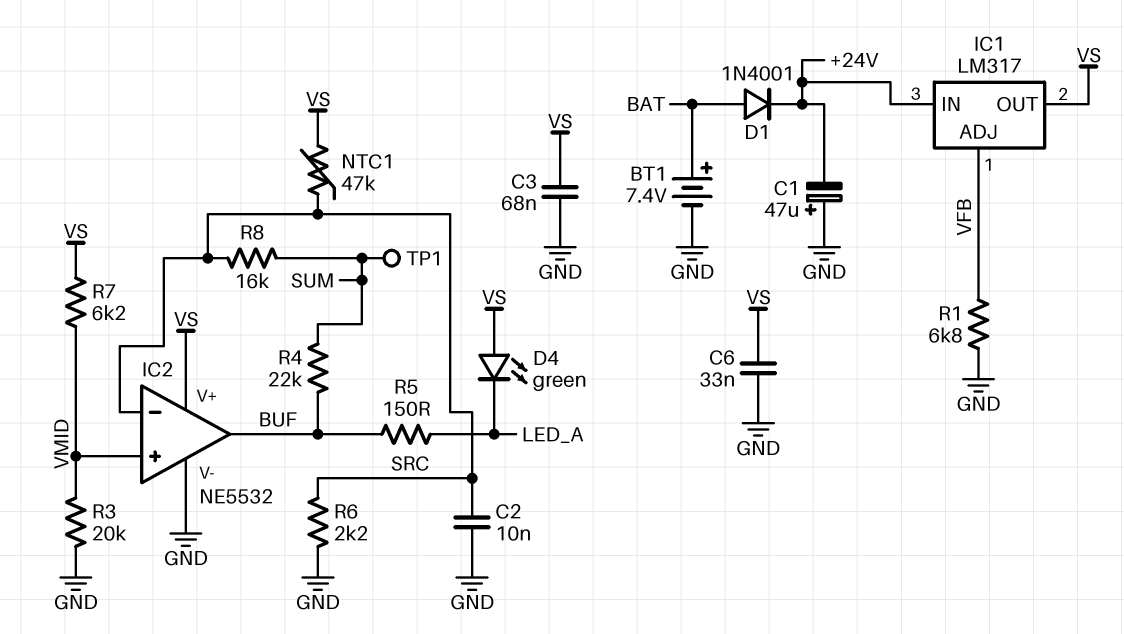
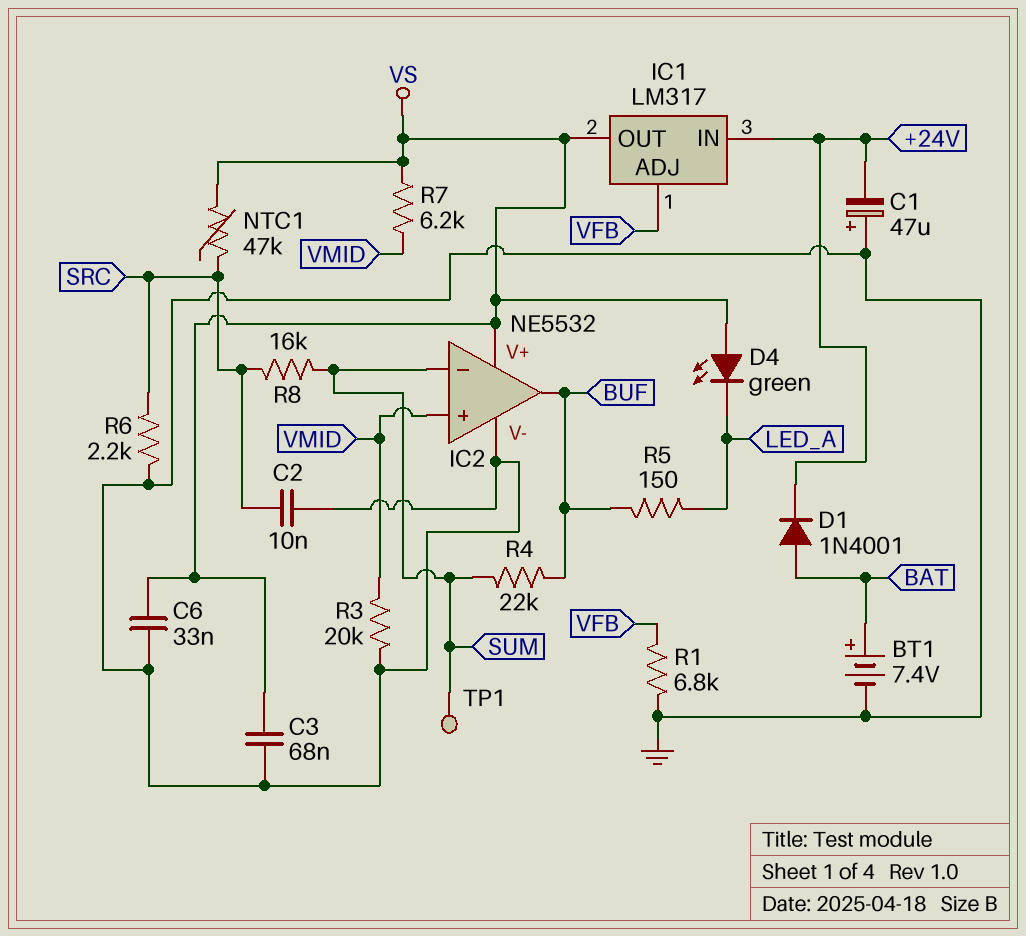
IC2 pin in-: SRC -> SUM

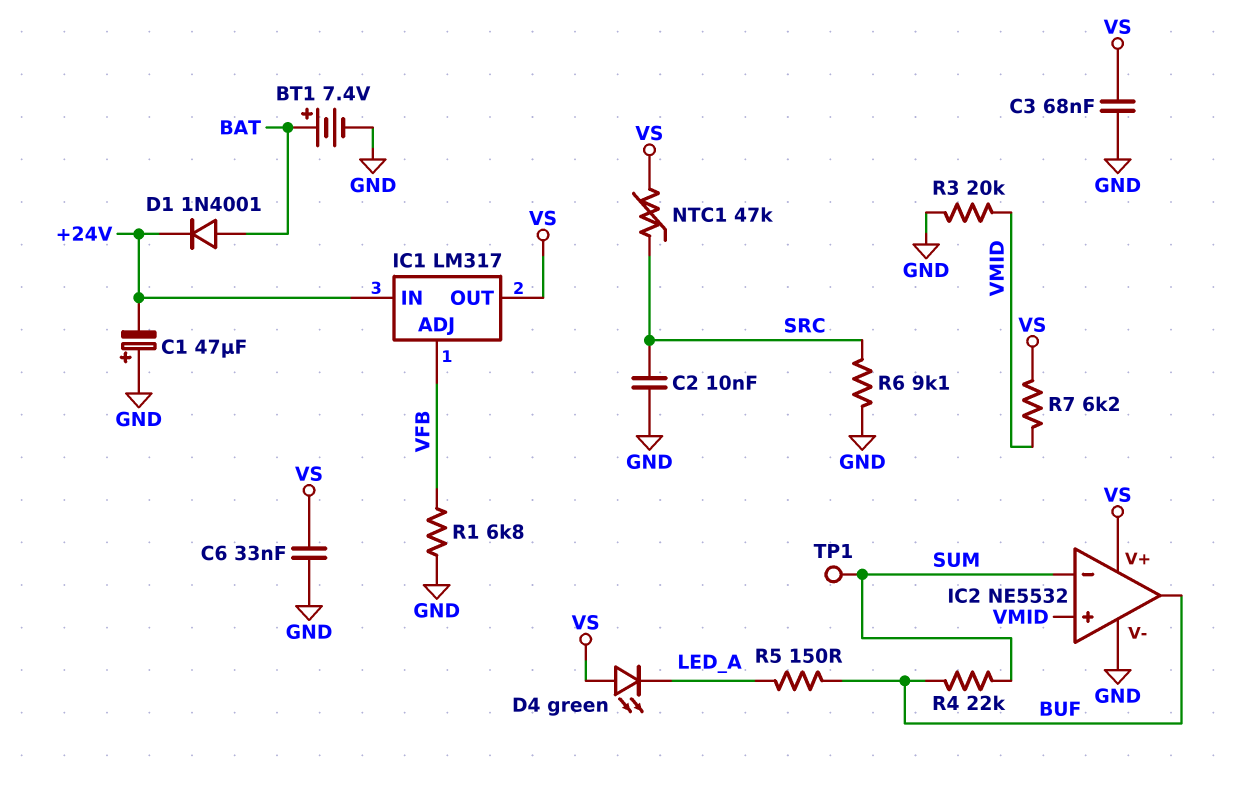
R6: 2.2k (GND, SRC) -> 9.1k (GND, SRC)
R8: 16k (SRC, SUM) -> none

